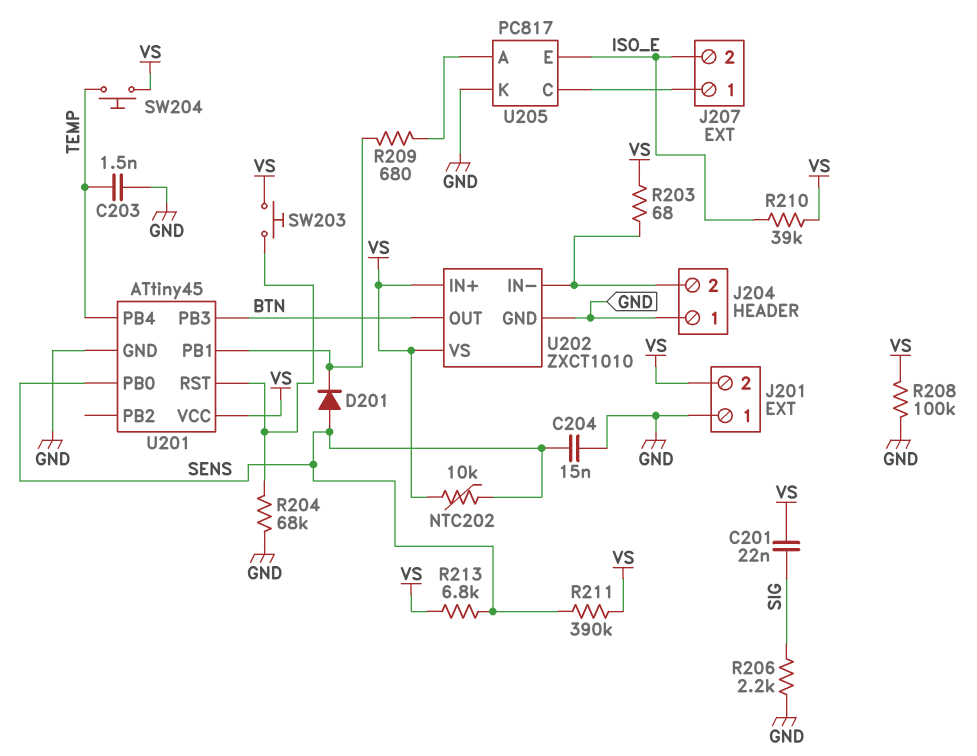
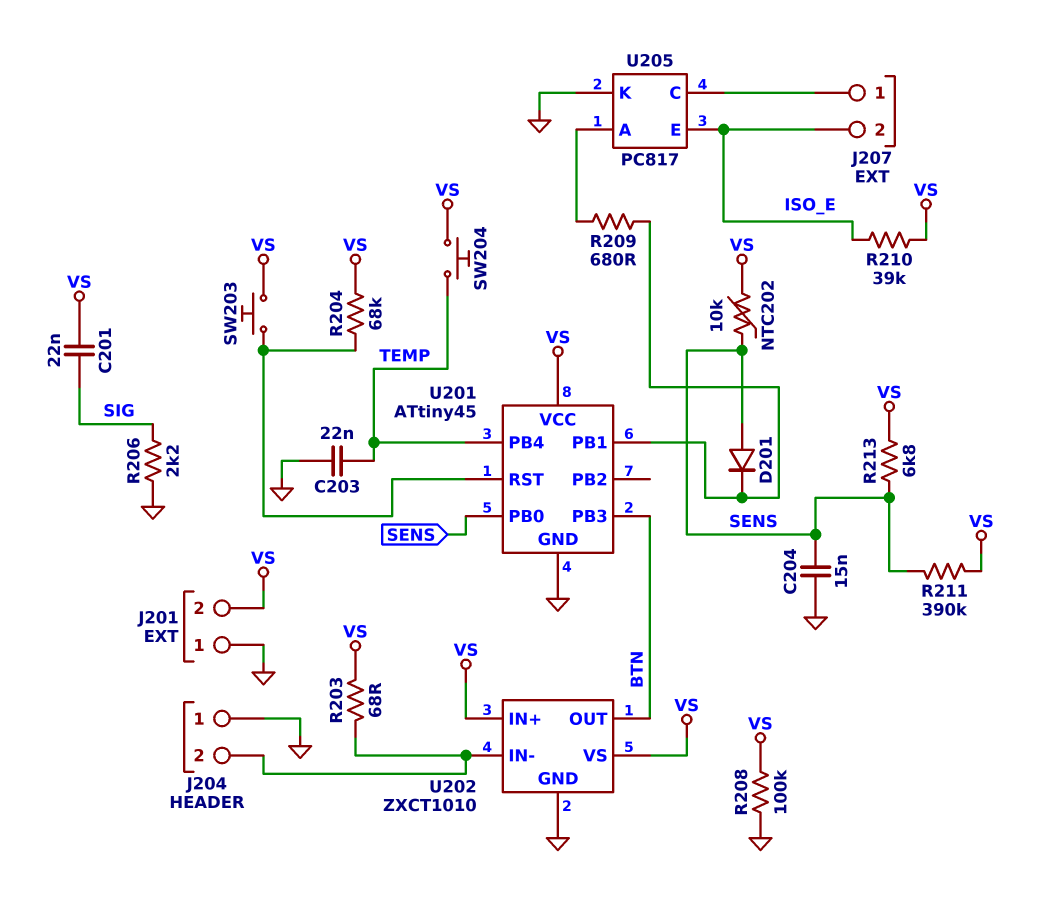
C203: 1.5nF (GND, TEMP) -> 22nF (GND, TEMP)
R204: 68k (GND, U201/RST) -> 68k (U201/RST, VS)

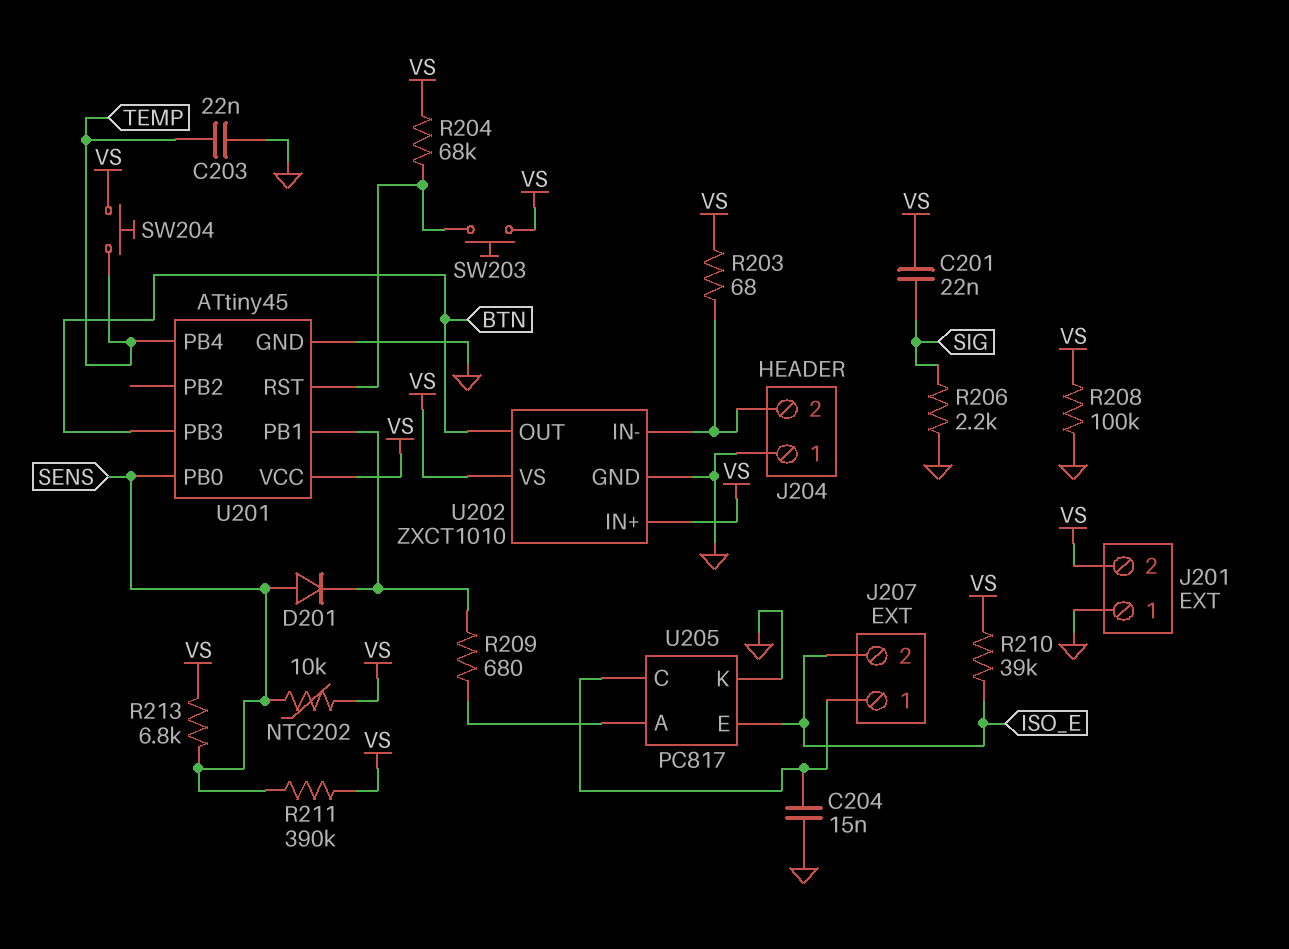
C204: 15nF (GND, SENS) -> 15nF (GND, J207/1)

